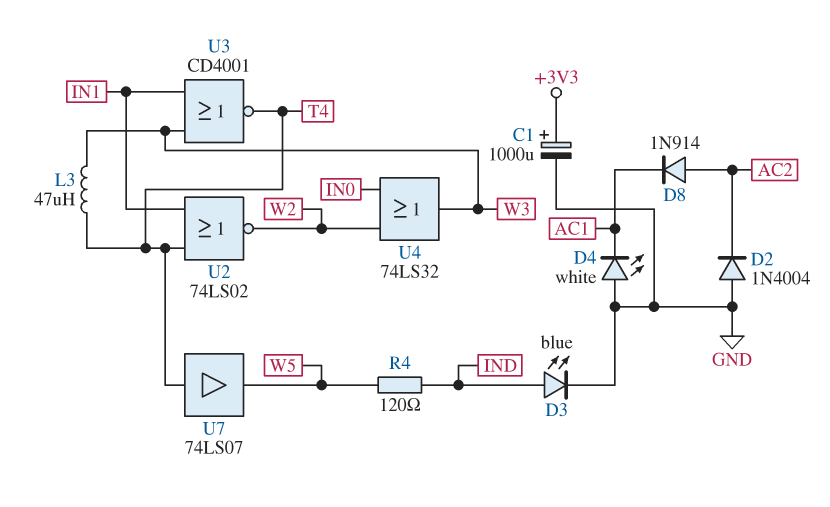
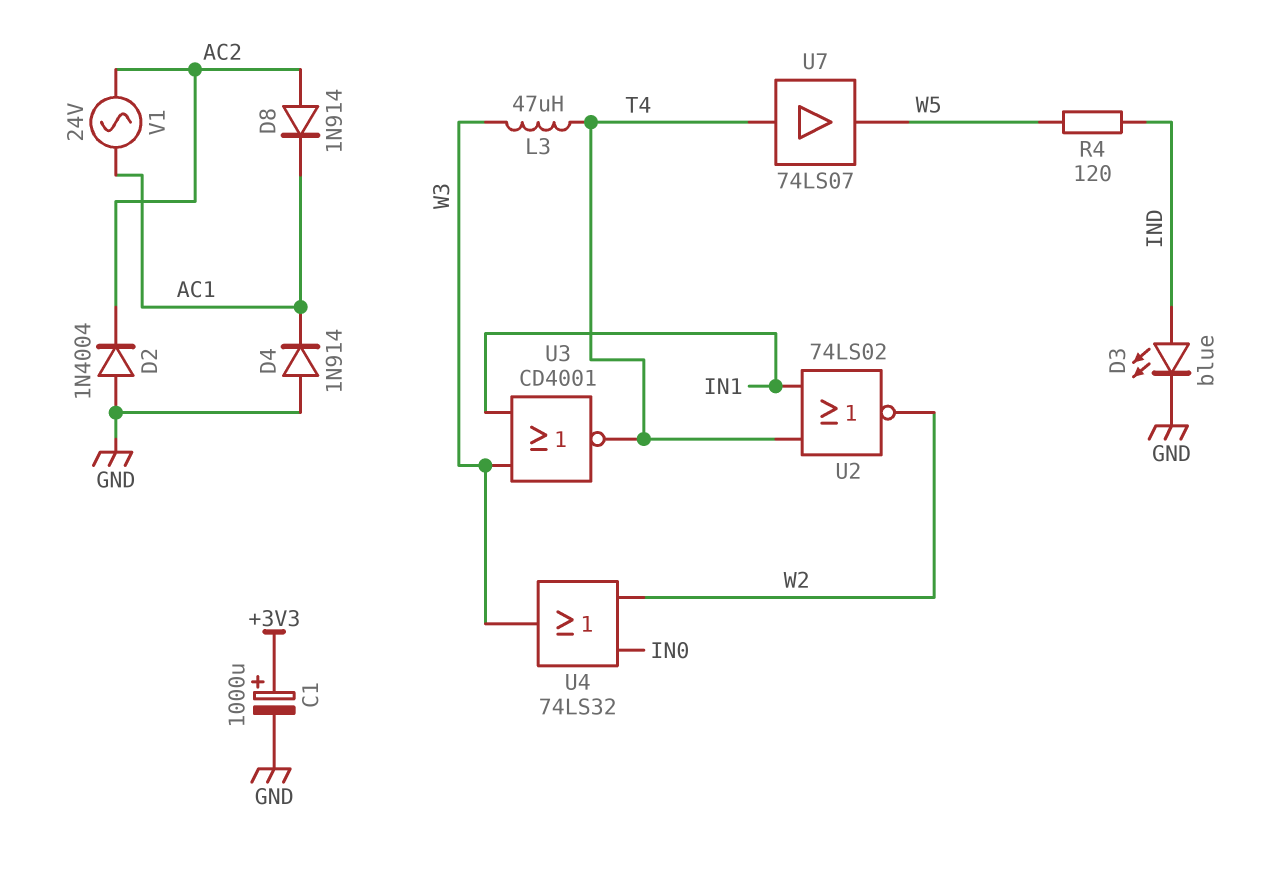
D4: LED white (A GND, K AC1) -> diode 1N914 (A GND, K AC1)
V1: none -> AC 24V (AC1, AC2)

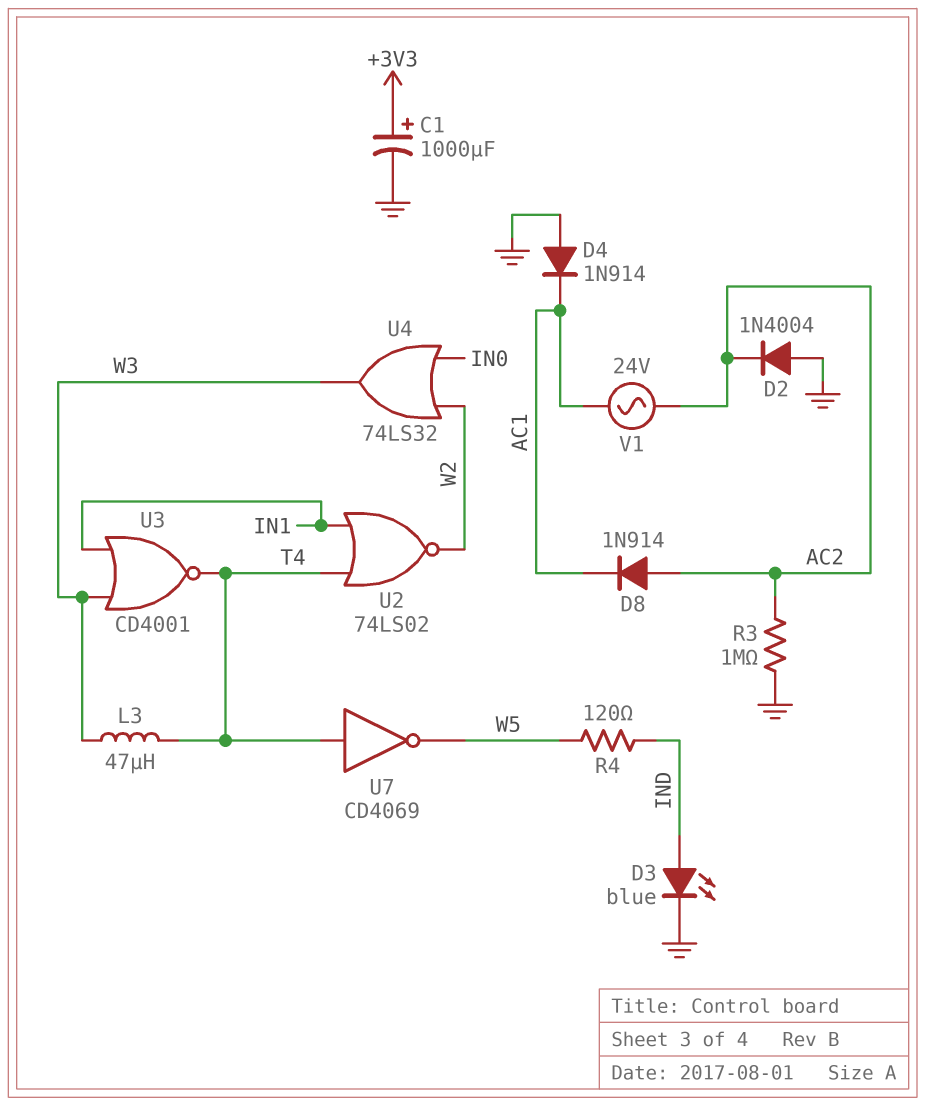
R3: none -> 1M (AC2, GND)
U7: buffer 74LS07 (in T4, out W5) -> NOT CD4069 (in T4, out W5)

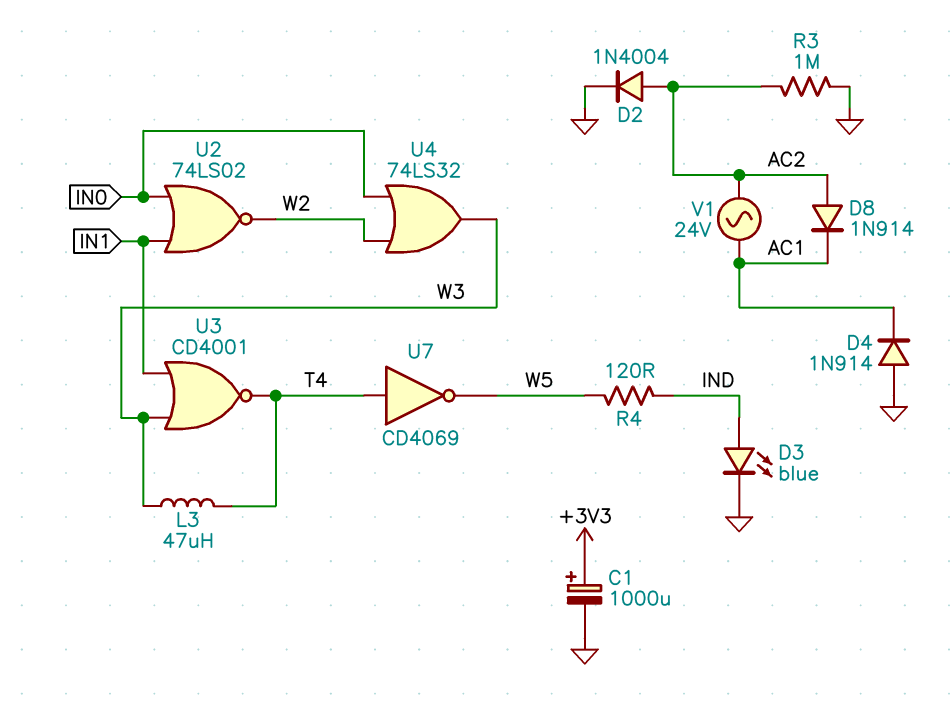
D2: diode 1N4004 (A GND, K AC2) -> diode 1N4004 (A AC2, K GND)
U2: NOR 74LS02 (in IN1, in T4, out W2) -> NOR 74LS02 (in IN0, in IN1, out W2)

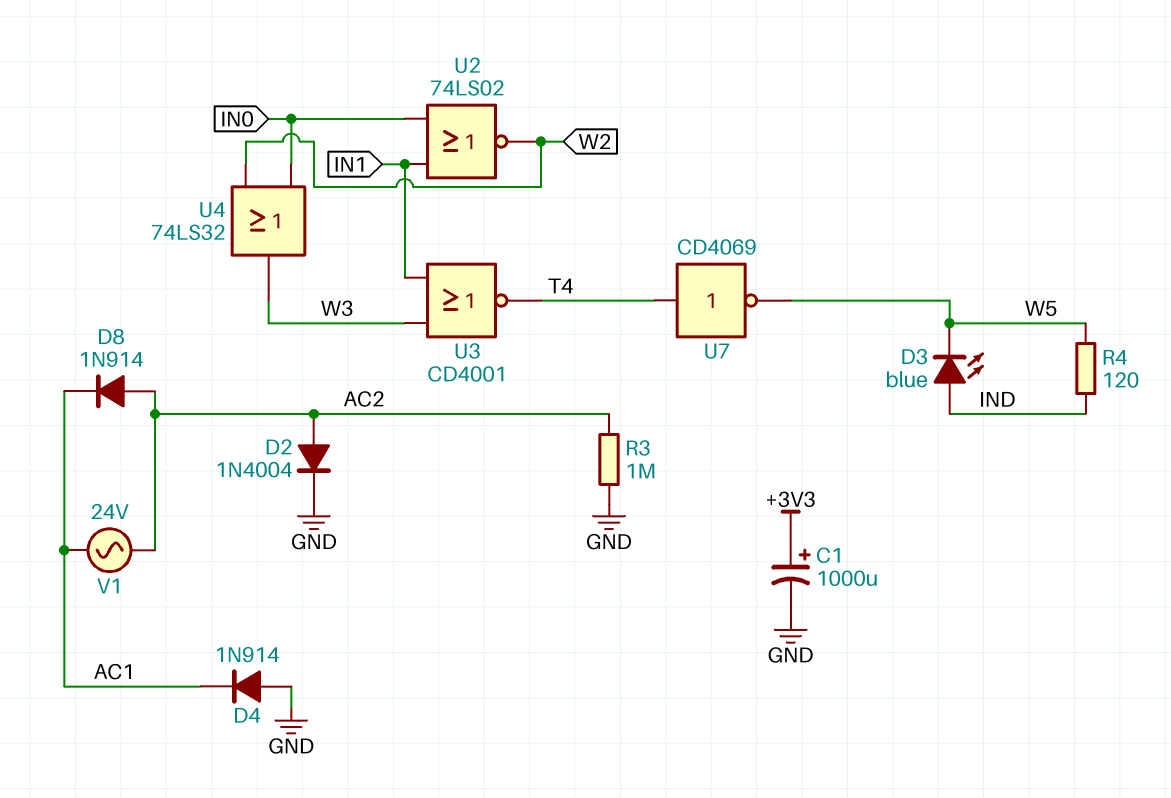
D3: LED blue (A IND, K GND) -> LED blue (A IND, K W5)
L3: 47uH (T4, W3) -> none

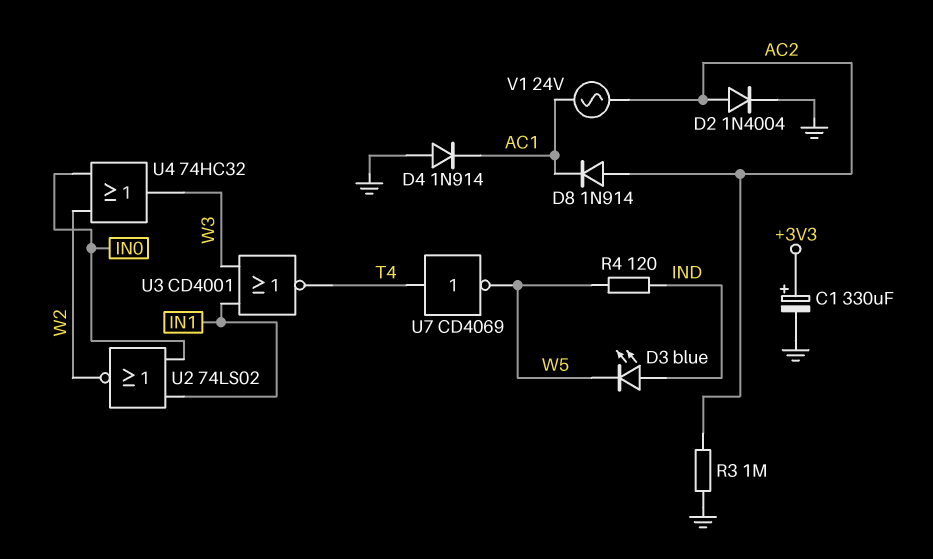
C1: 1000uF (plus +3V3, minus GND) -> 330uF (plus +3V3, minus GND)
U4: OR 74LS32 (in IN0, in W2, out W3) -> OR 74HC32 (in IN0, in W2, out W3)

